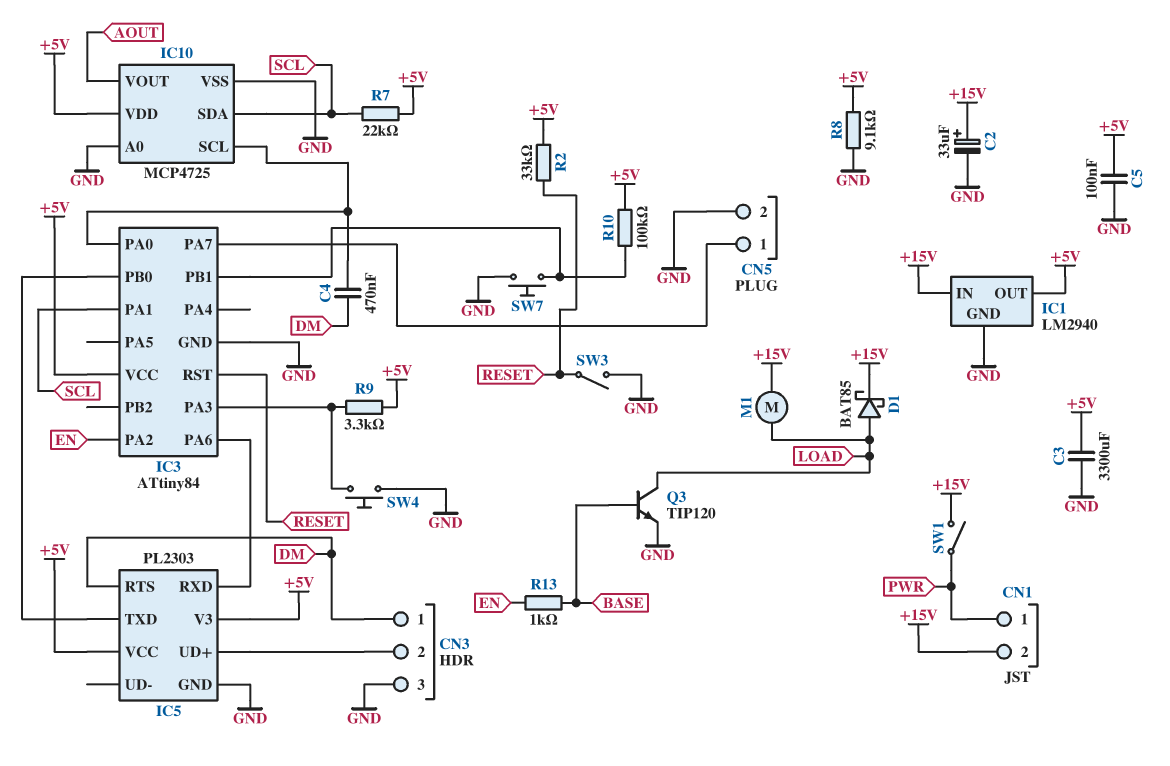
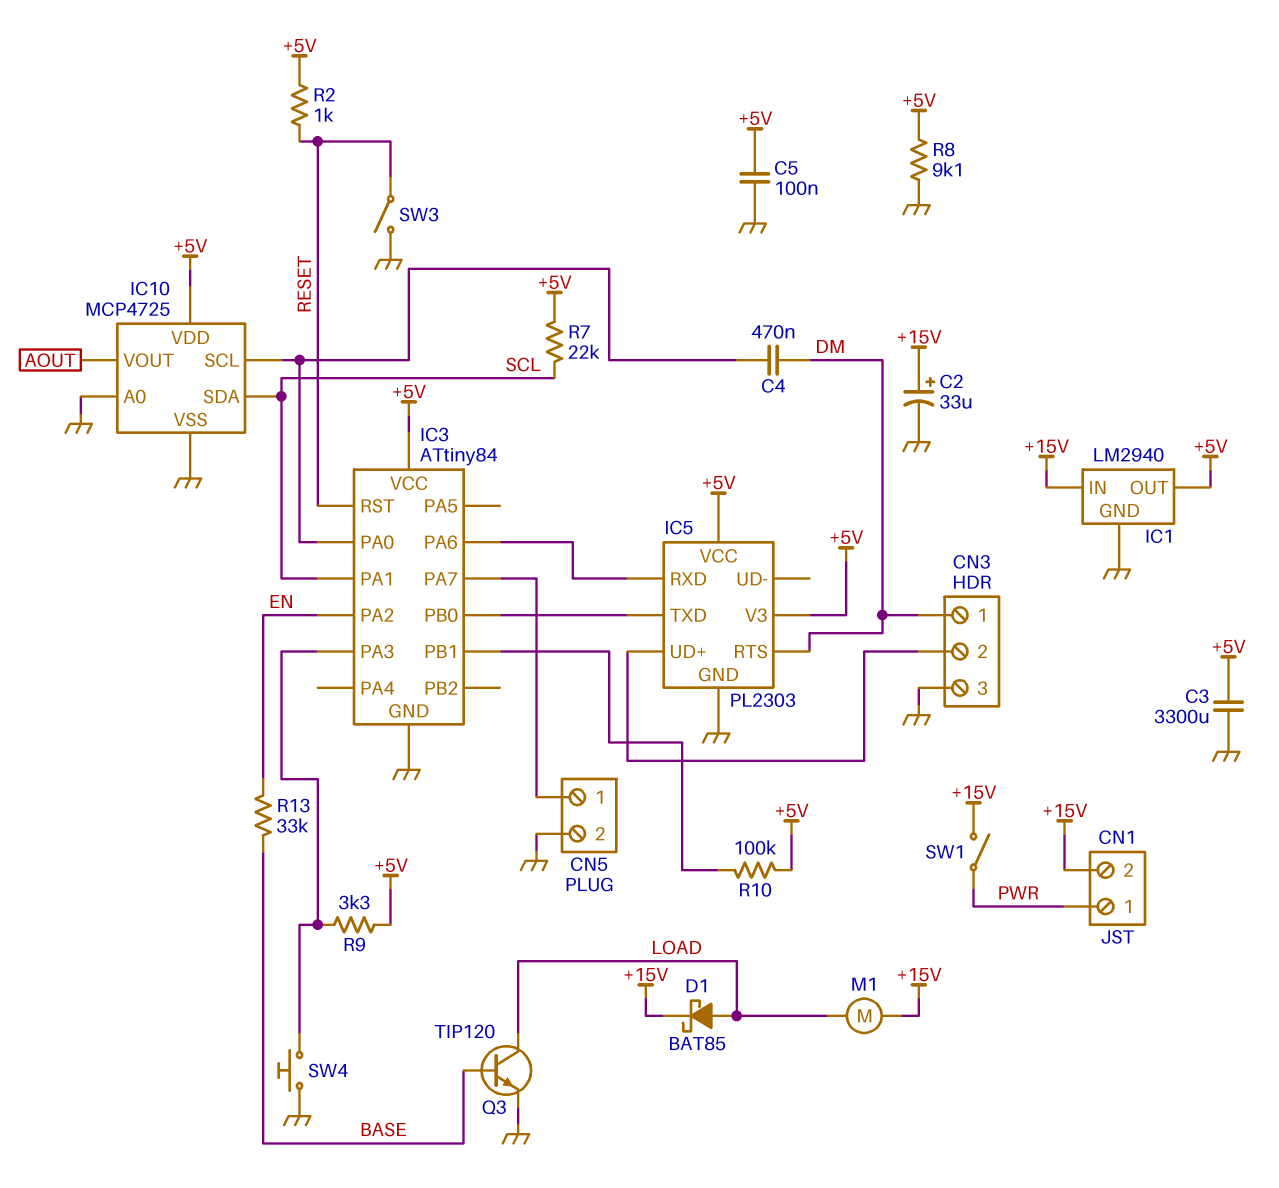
R2: 33k (+5V, RESET) -> 1k (+5V, RESET)
R13: 1k (BASE, EN) -> 33k (BASE, EN)
SW7: button (GND, IC3/PB1) -> none

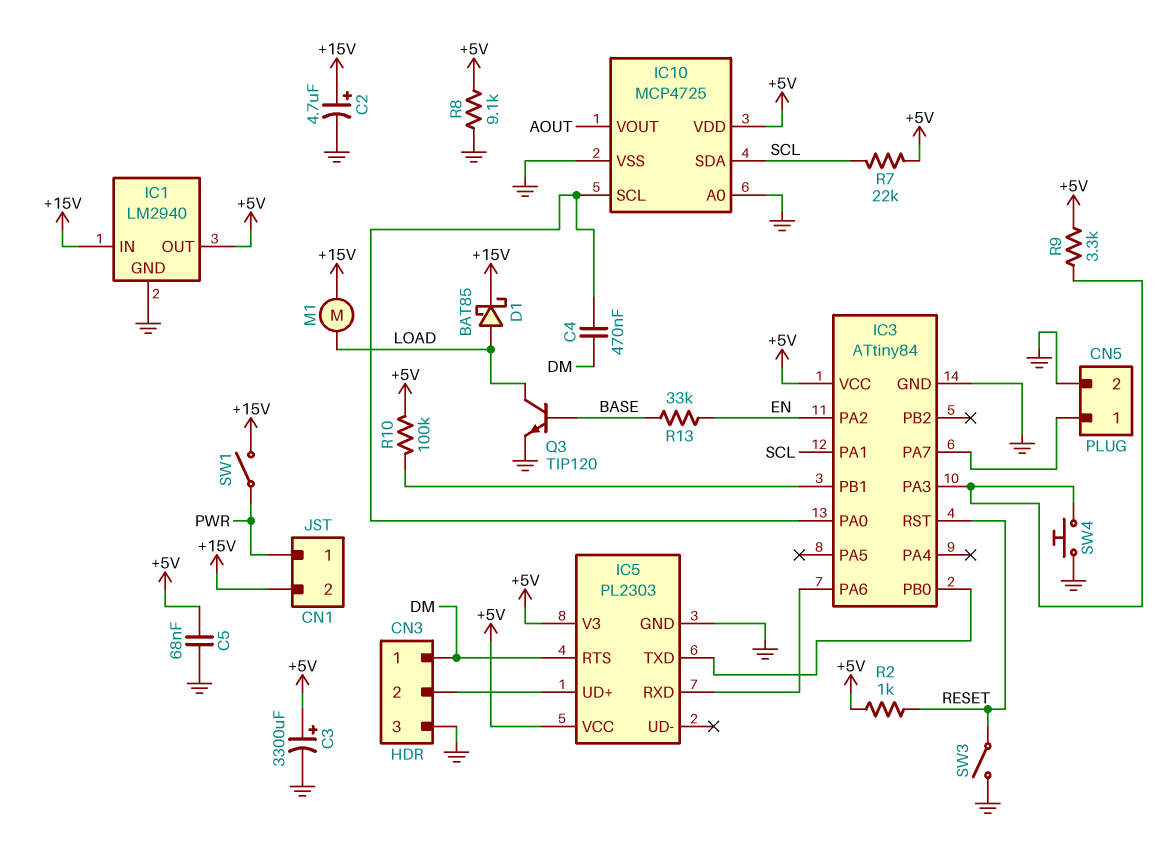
C2: 33uF (plus +15V, minus GND) -> 4.7uF (plus +15V, minus GND)
C3: 3300uF (+5V, GND) -> 3300uF (plus +5V, minus GND)
C5: 100nF (+5V, GND) -> 68nF (+5V, GND)

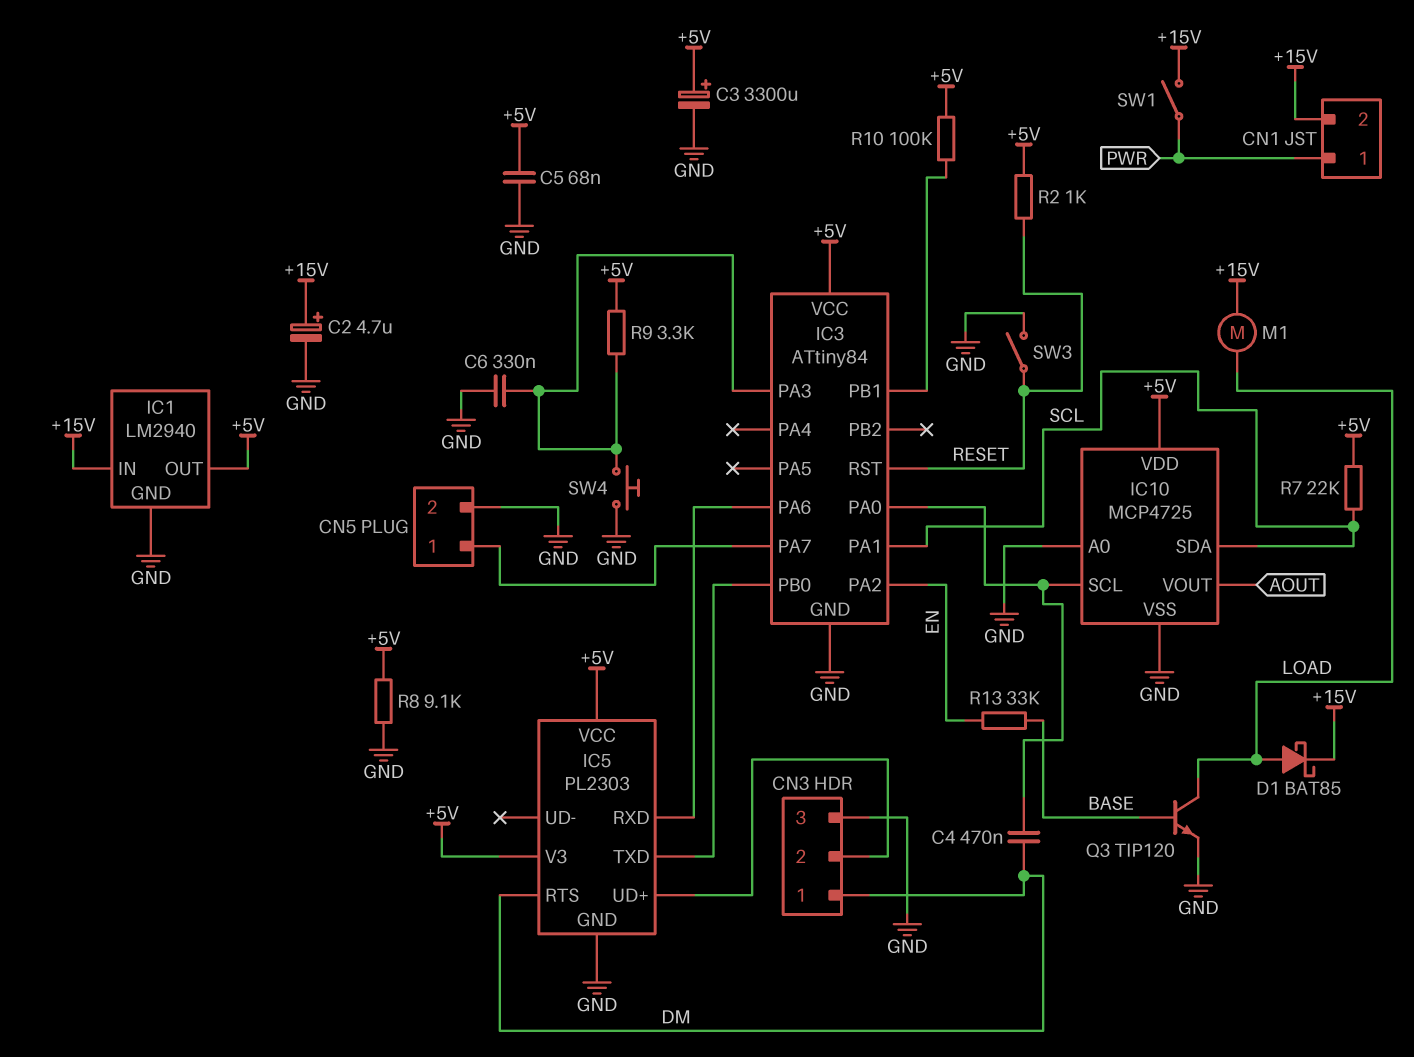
C6: none -> 330nF (GND, IC3/PA3)

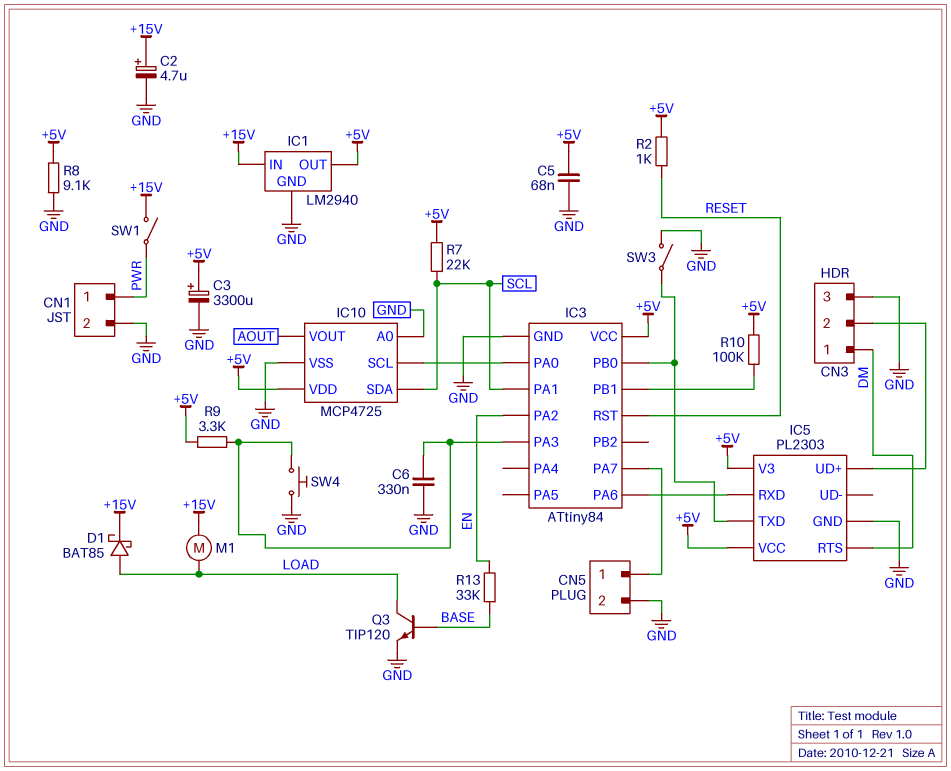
C4: 470nF (DM, IC3/PA0) -> none
CN1 pin 2: +15V -> GND
SW3: switch (GND, RESET) -> switch (GND, IC3/PB0)

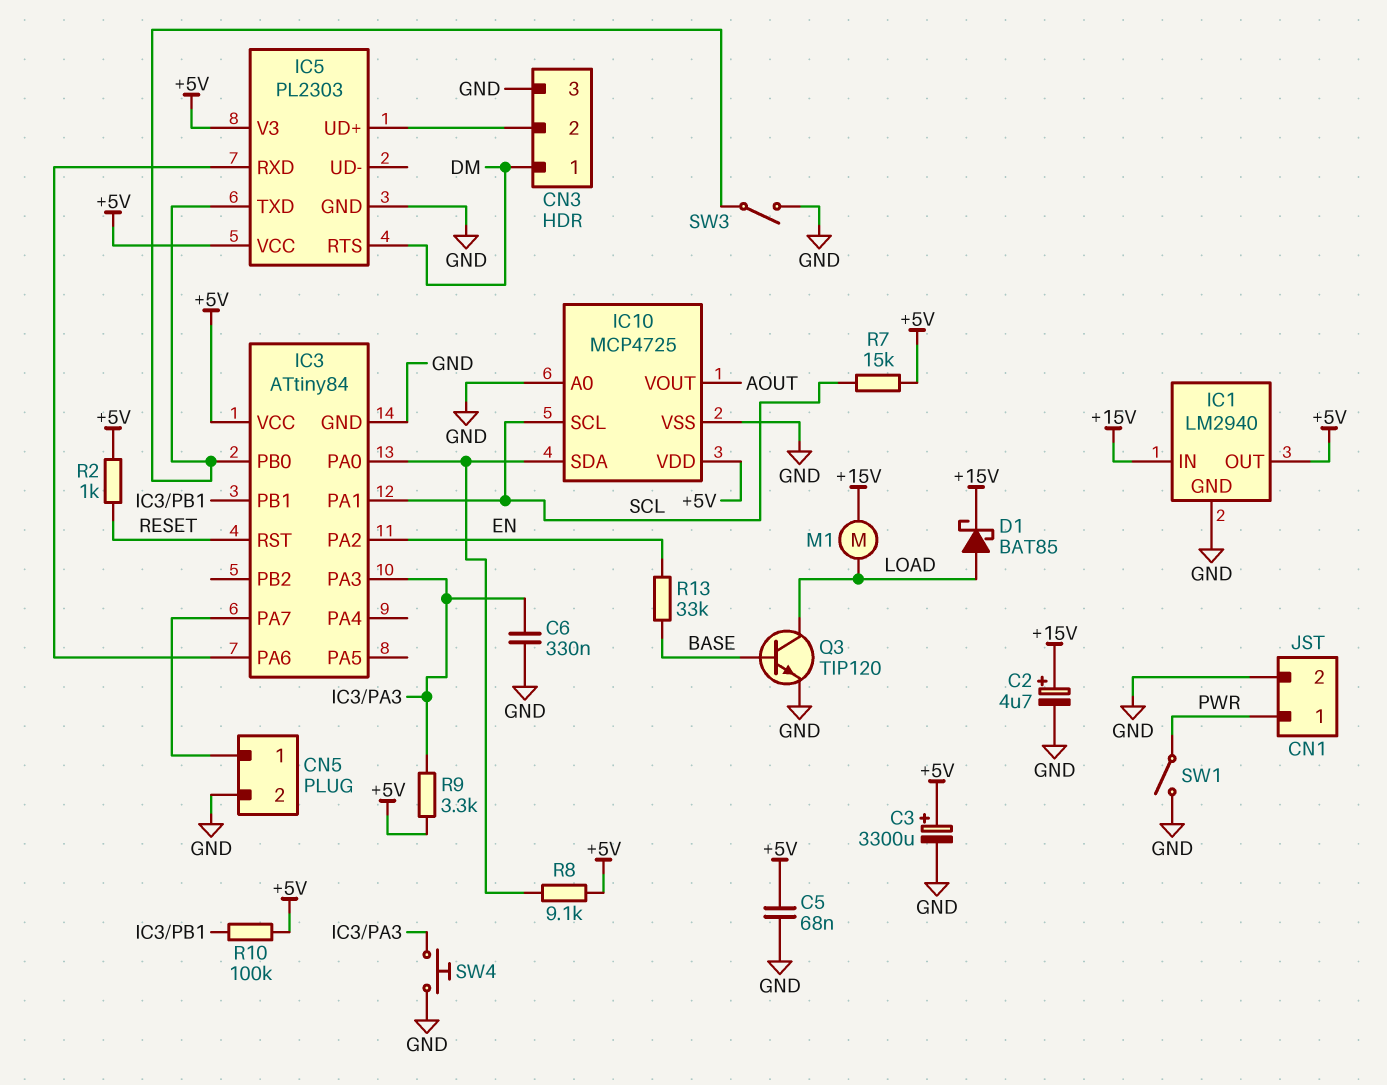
IC10 pin SCL: IC3/PA0 -> SCL
IC10 pin SDA: SCL -> IC3/PA0
R7: 22k (+5V, SCL) -> 15k (+5V, SCL)
R8: 9.1k (+5V, GND) -> 9.1k (+5V, IC3/PA0)
SW1: switch (+15V, PWR) -> switch (GND, PWR)

